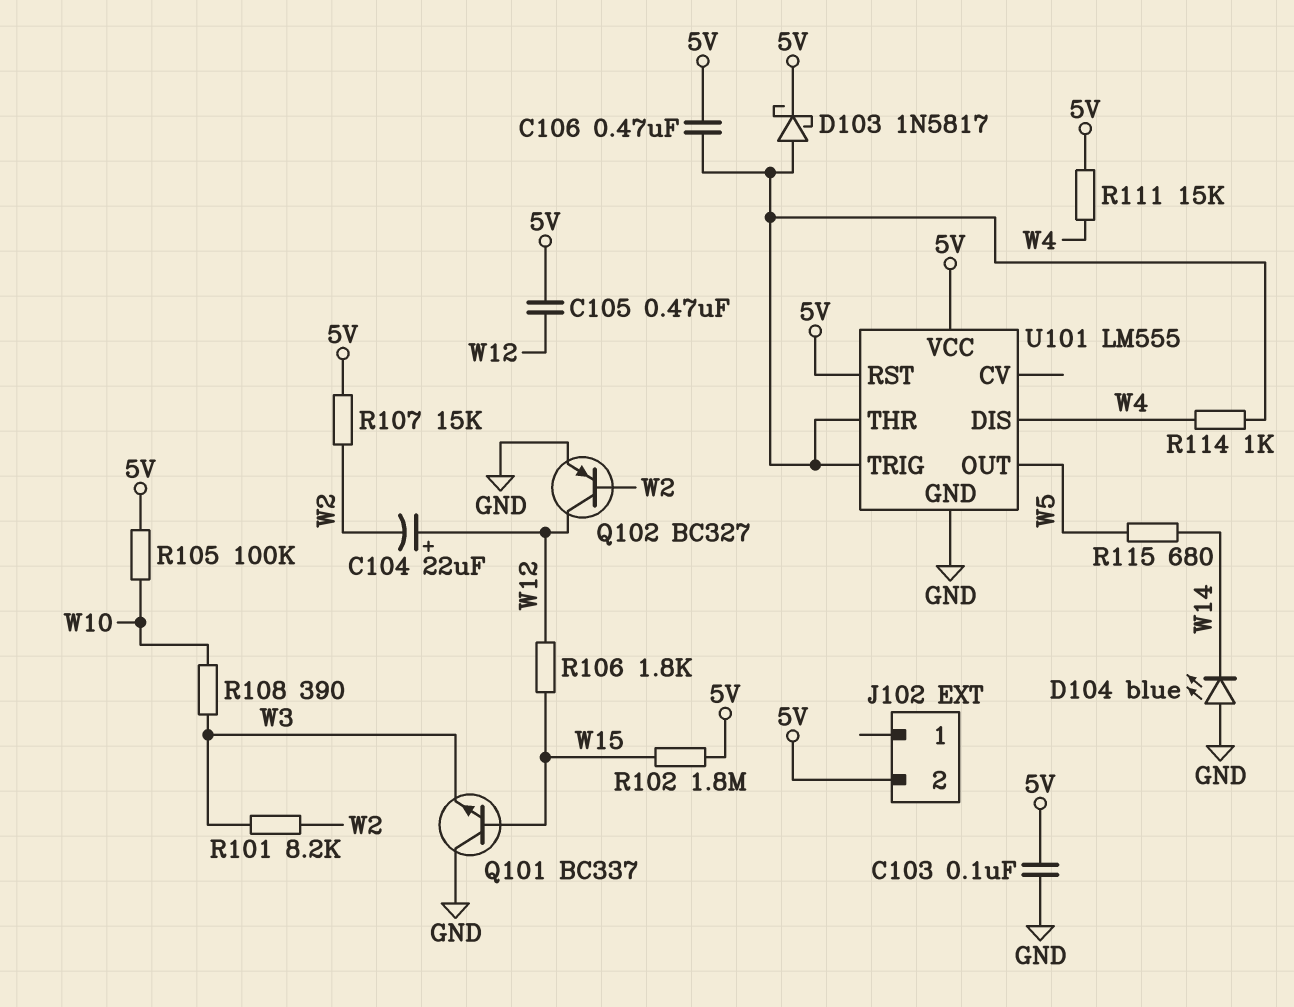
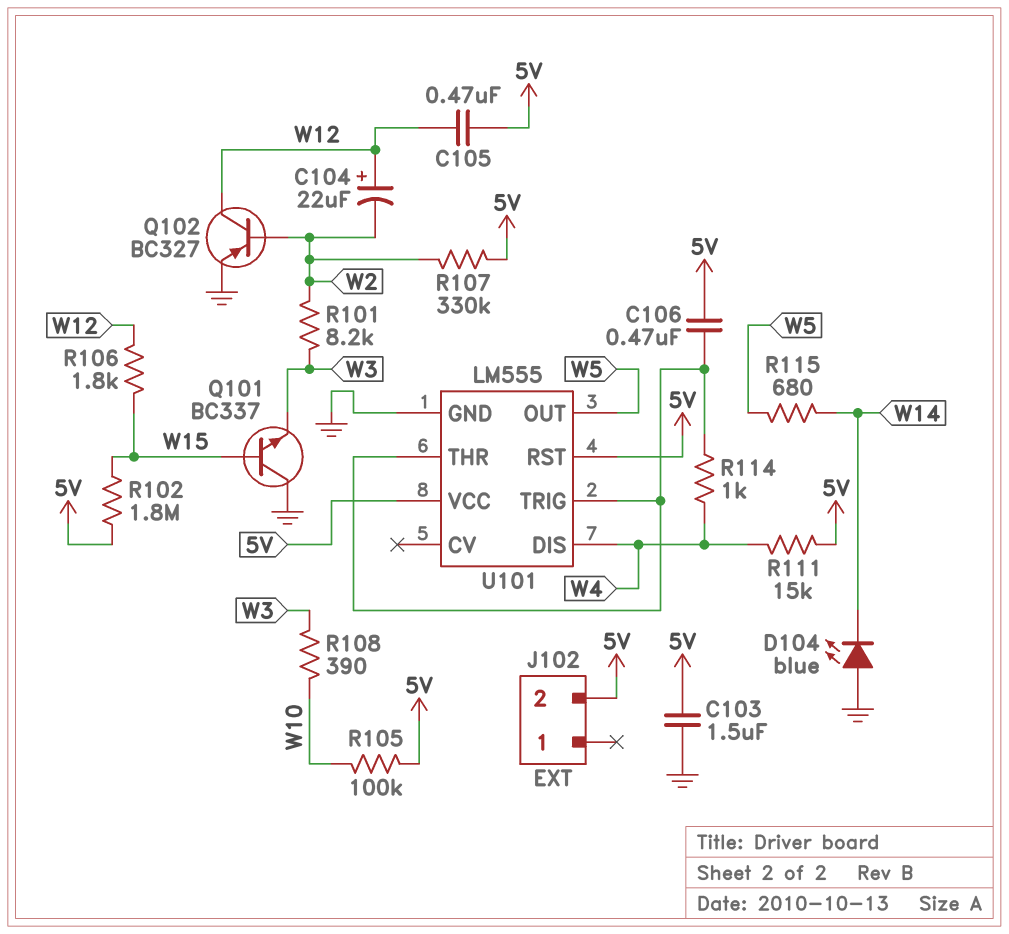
C103: 100nF (5V, GND) -> 1.5uF (5V, GND)
D103: schottky 1N5817 (A U101/THR, K 5V) -> none
R107: 15k (5V, W2) -> 330k (5V, W2)

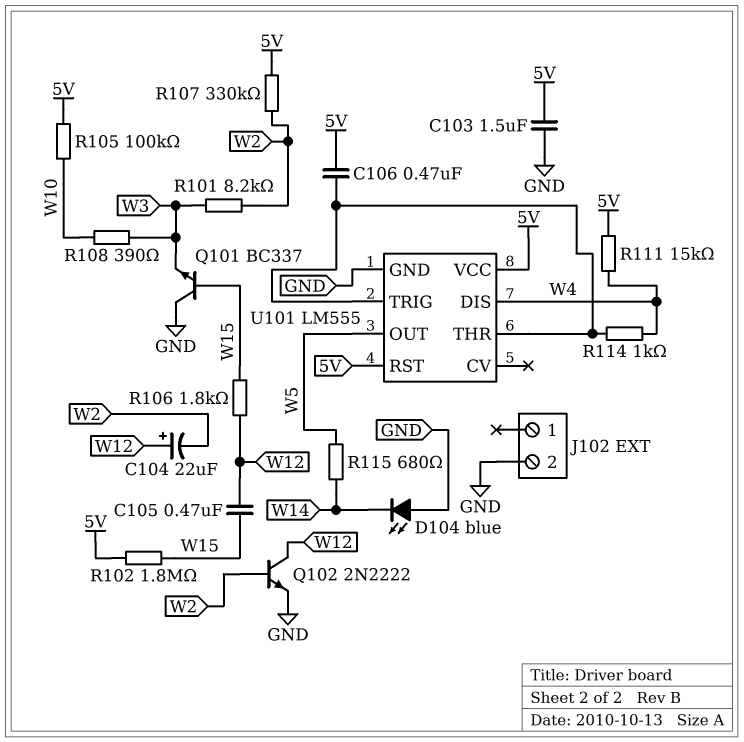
C105: 470nF (5V, W12) -> 470nF (W12, W15)
J102 pin 2: 5V -> GND
Q102: PNP BC327 (B W2, C W12, E GND) -> NPN 2N2222 (B W2, C W12, E GND)

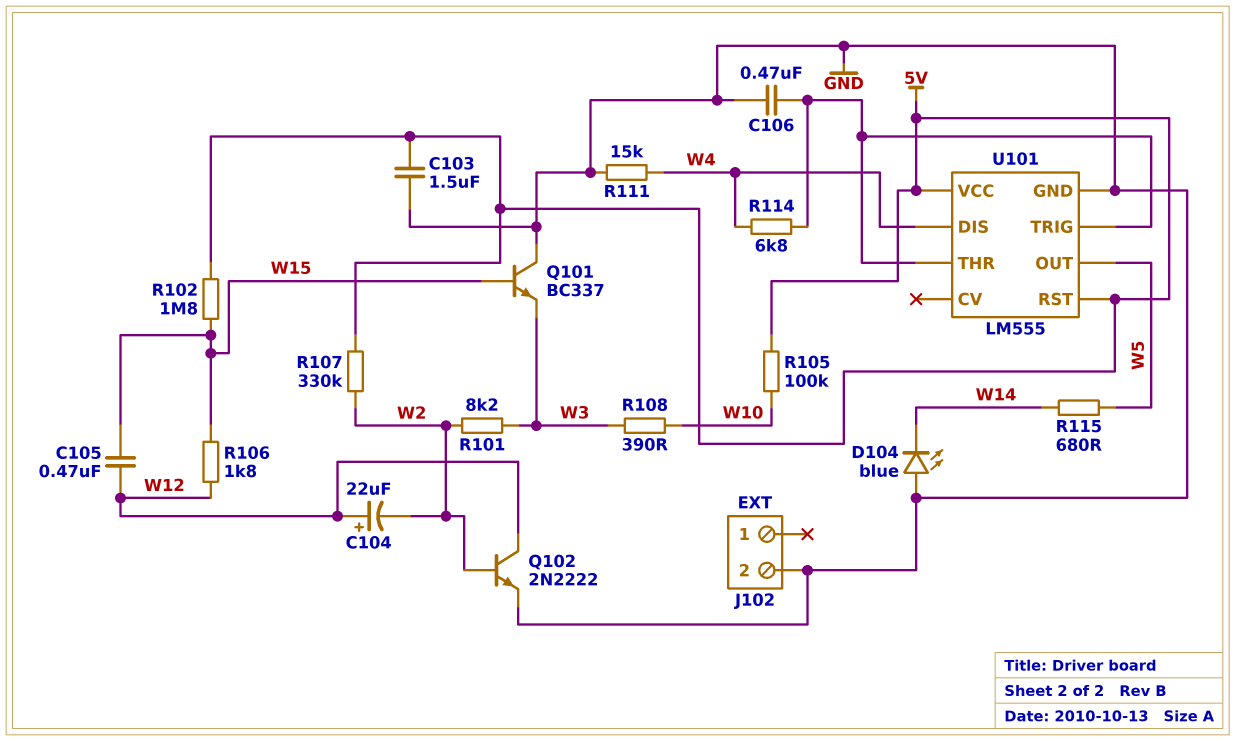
C106: 470nF (5V, U101/THR) -> 470nF (GND, U101/THR)
R111: 15k (5V, W4) -> 15k (GND, W4)
R114: 1k (U101/THR, W4) -> 6.8k (U101/THR, W4)

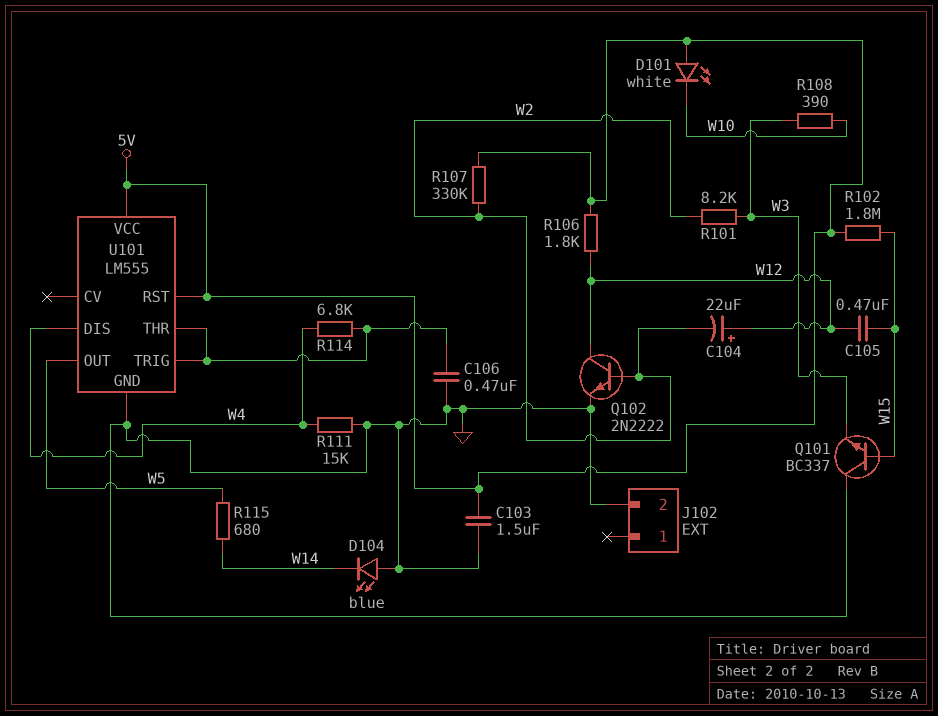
D101: none -> LED white (A 5V, K W10)
R105: 100k (5V, W10) -> none
R106: 1.8k (W12, W15) -> 1.8k (5V, W12)

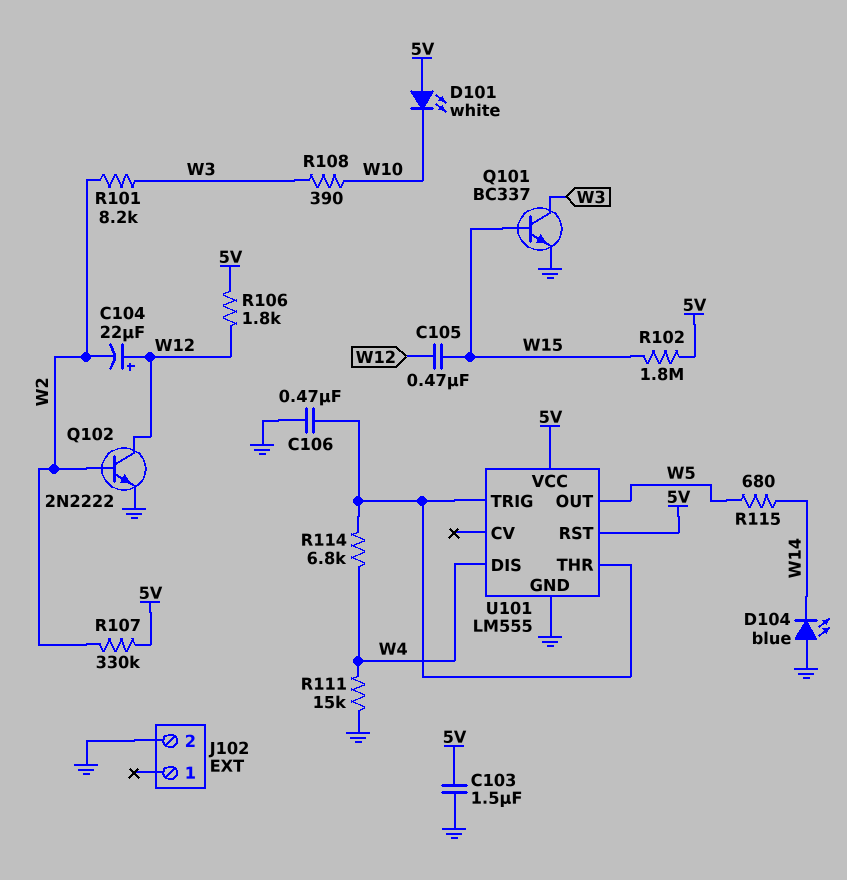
Q101: NPN BC337 (B W15, C GND, E W3) -> NPN BC337 (B W15, C W3, E GND)

